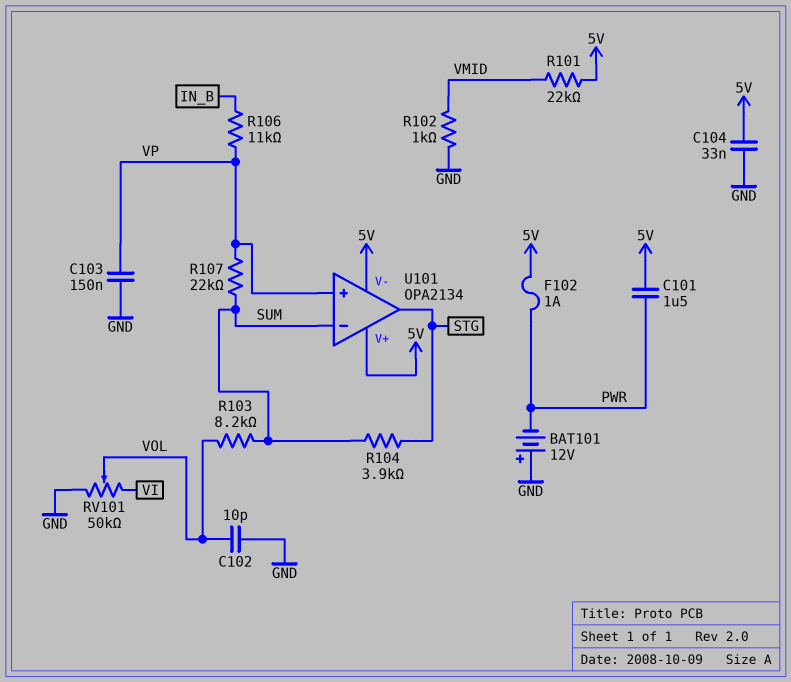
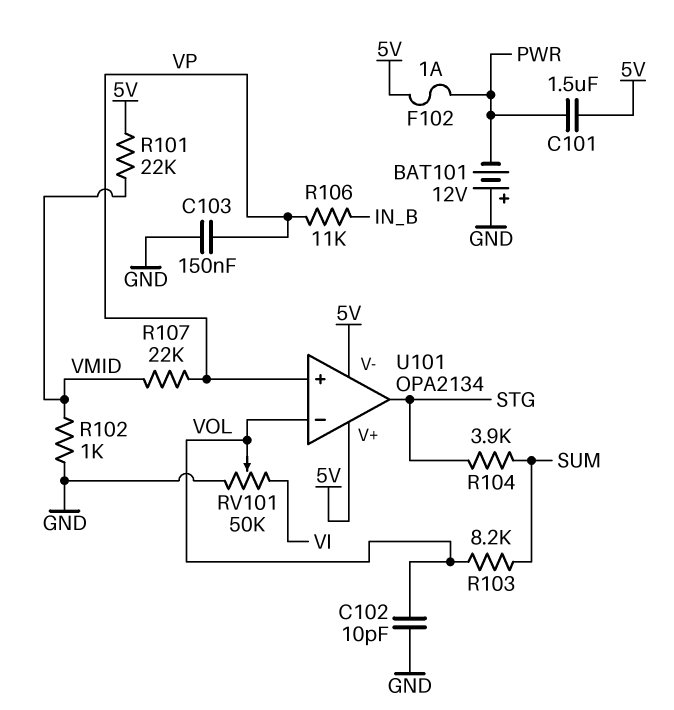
C104: 33nF (5V, GND) -> none
R107: 22k (SUM, VP) -> 22k (VMID, VP)
U101 pin in-: SUM -> VOL

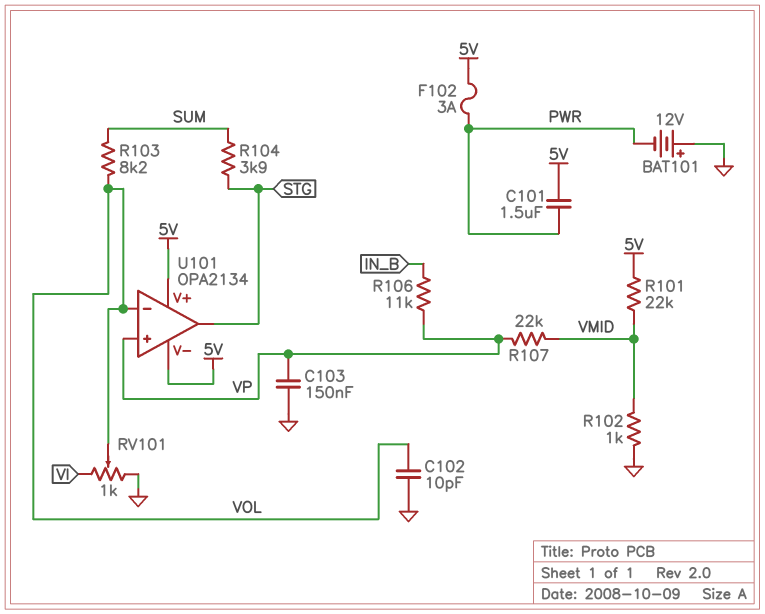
F102: 1A (5V, PWR) -> 3A (5V, PWR)
RV101: 50k (GND, VI, wiper VOL) -> 1k (GND, VI, wiper VOL)

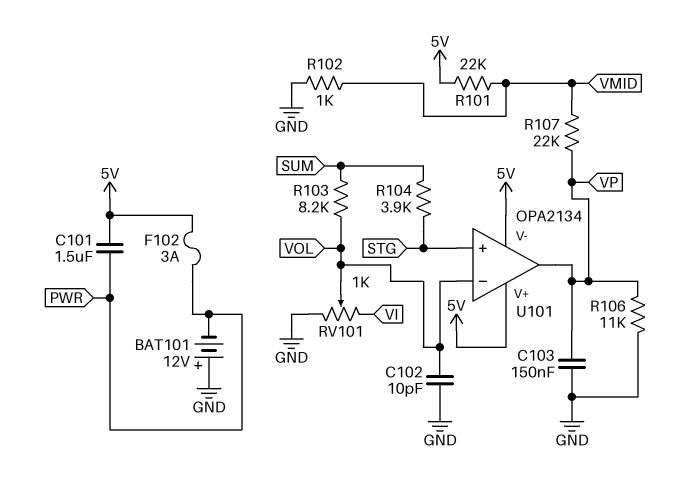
R106: 11k (IN_B, VP) -> 11k (GND, VP)
U101 pin in+: VP -> STG
U101 pin out: STG -> VP

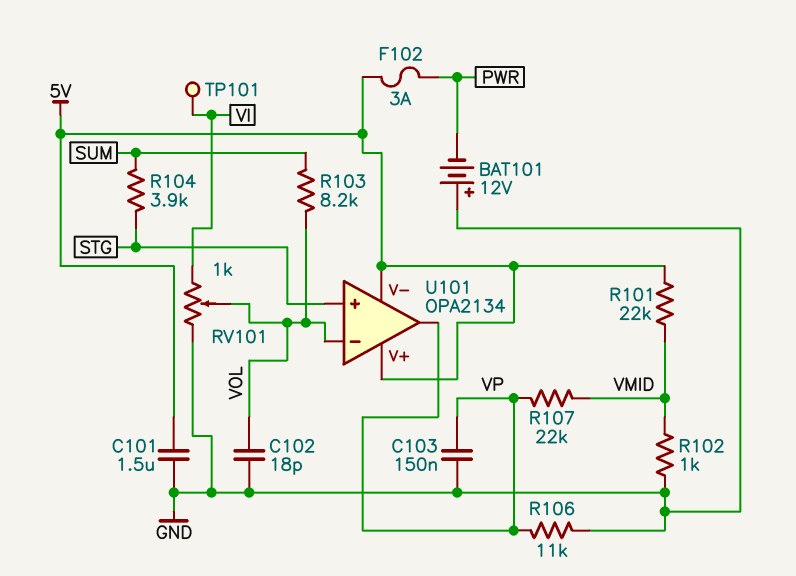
C101: 1.5uF (5V, PWR) -> 1.5uF (5V, GND)
C102: 10pF (GND, VOL) -> 18pF (GND, VOL)
TP101: none -> test point (VI)

